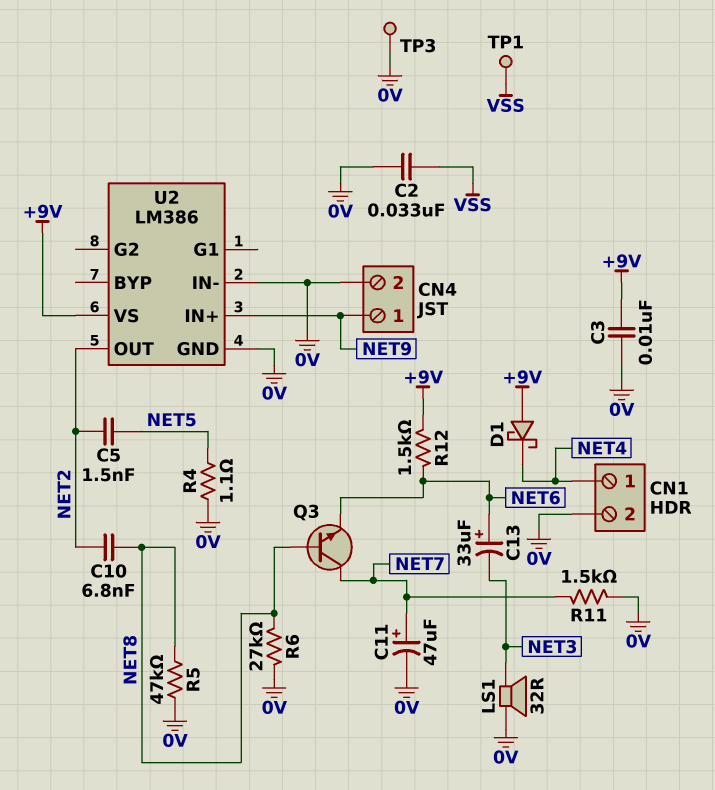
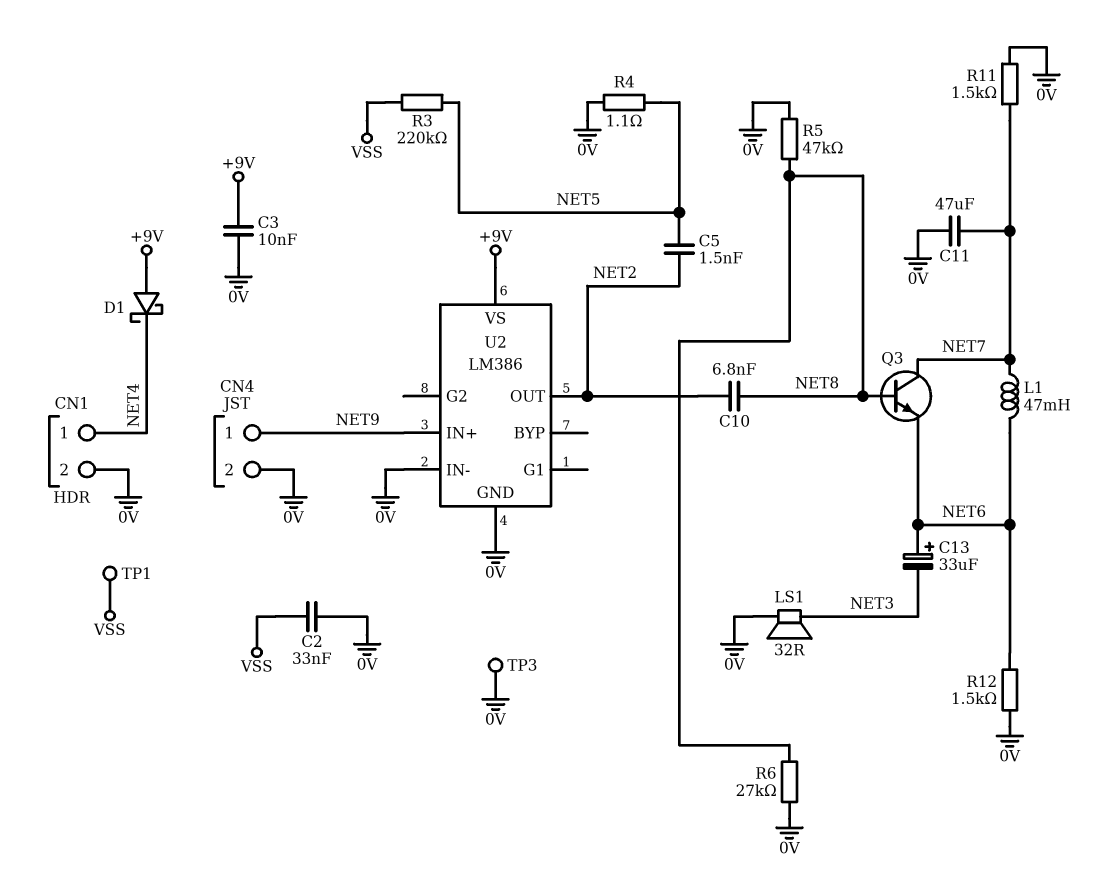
C11: 47uF (plus NET7, minus 0V) -> 47uF (0V, NET7)
L1: none -> 47mH (NET6, NET7)
R3: none -> 220k (NET5, VSS)
R12: 1.5k (+9V, NET6) -> 1.5k (0V, NET6)

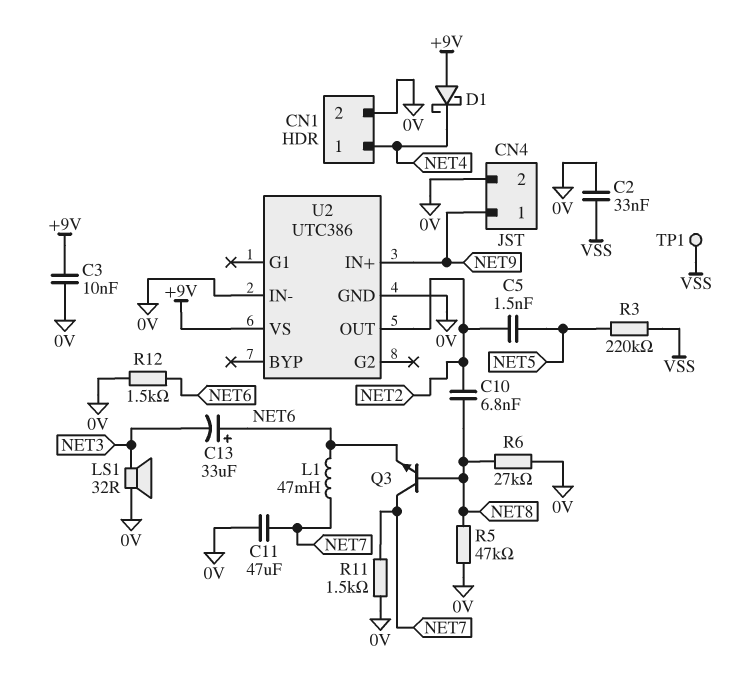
R4: 1.1 (0V, NET5) -> none
TP3: test point (0V) -> none
U2: LM386 -> UTC386

